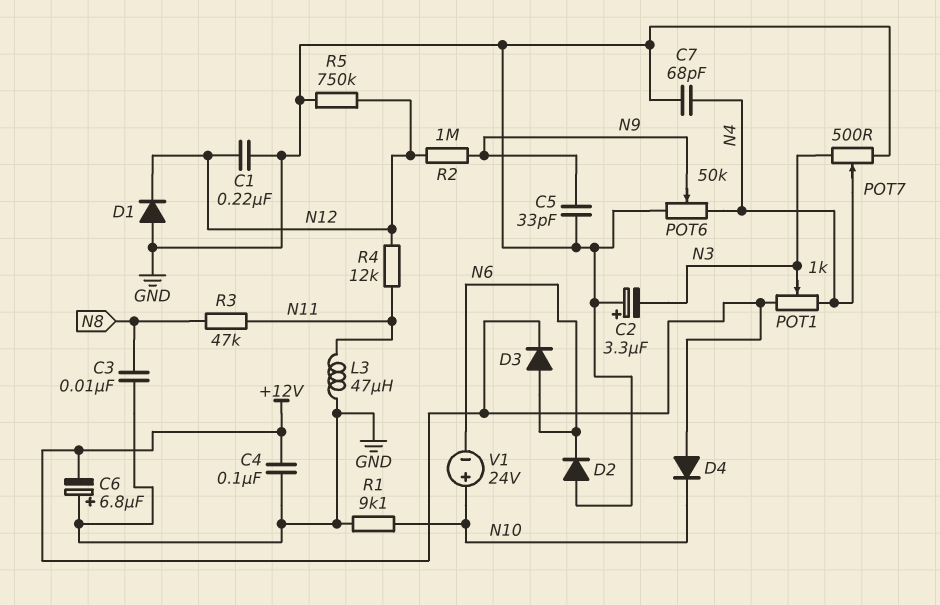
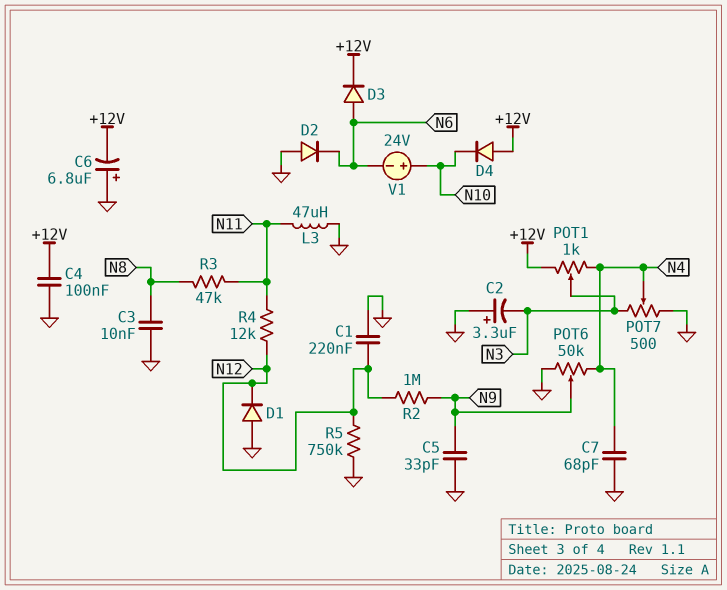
R1: 9.1k (GND, N10) -> none

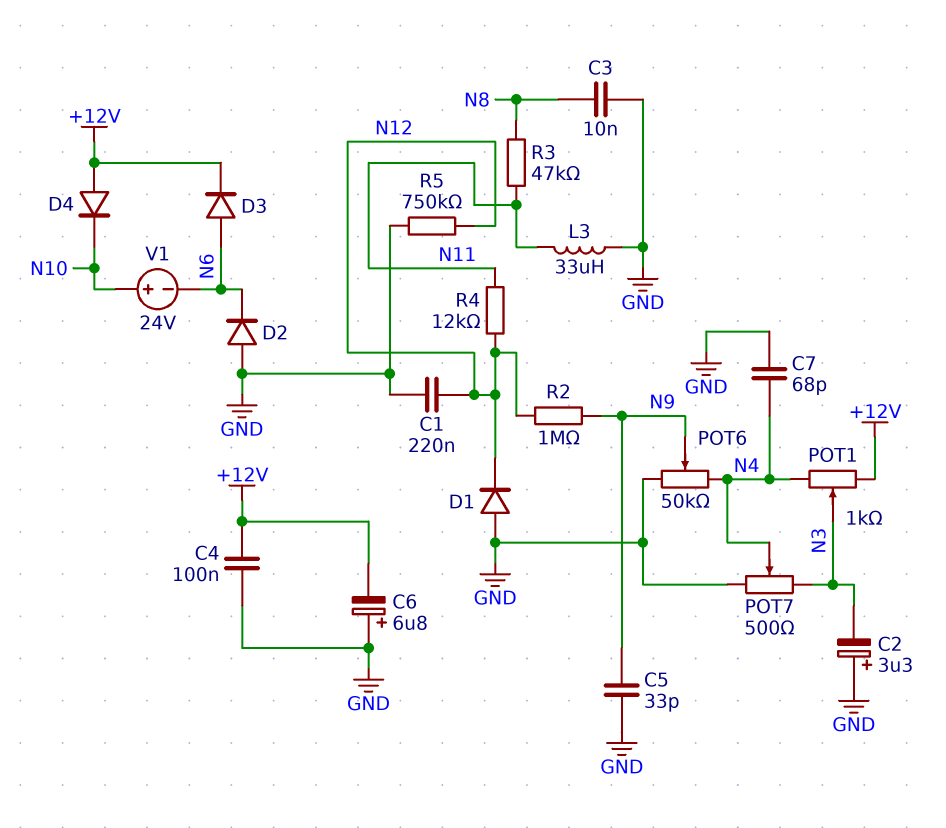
L3: 47uH (GND, N11) -> 33uH (GND, N11)

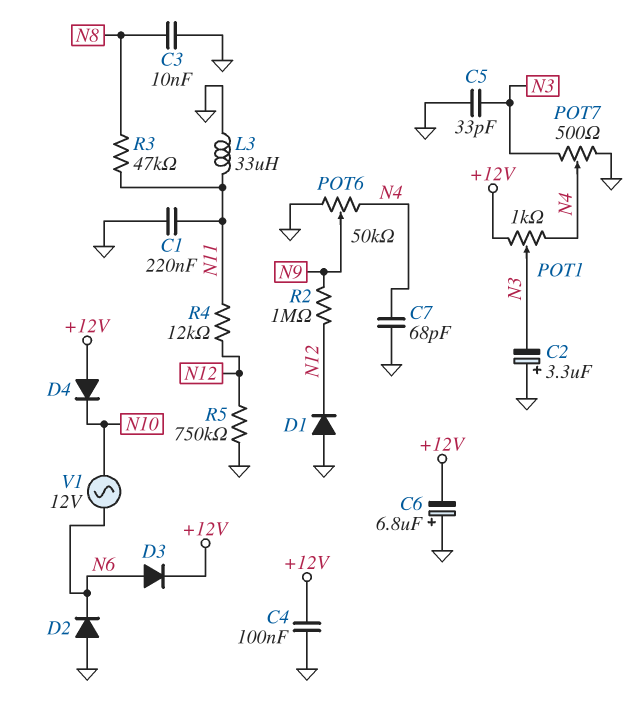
C1: 220nF (GND, N12) -> 220nF (GND, N11)
C5: 33pF (GND, N9) -> 33pF (GND, N3)
V1: 24V (plus N10, minus N6) -> AC 12V (N6, N10)

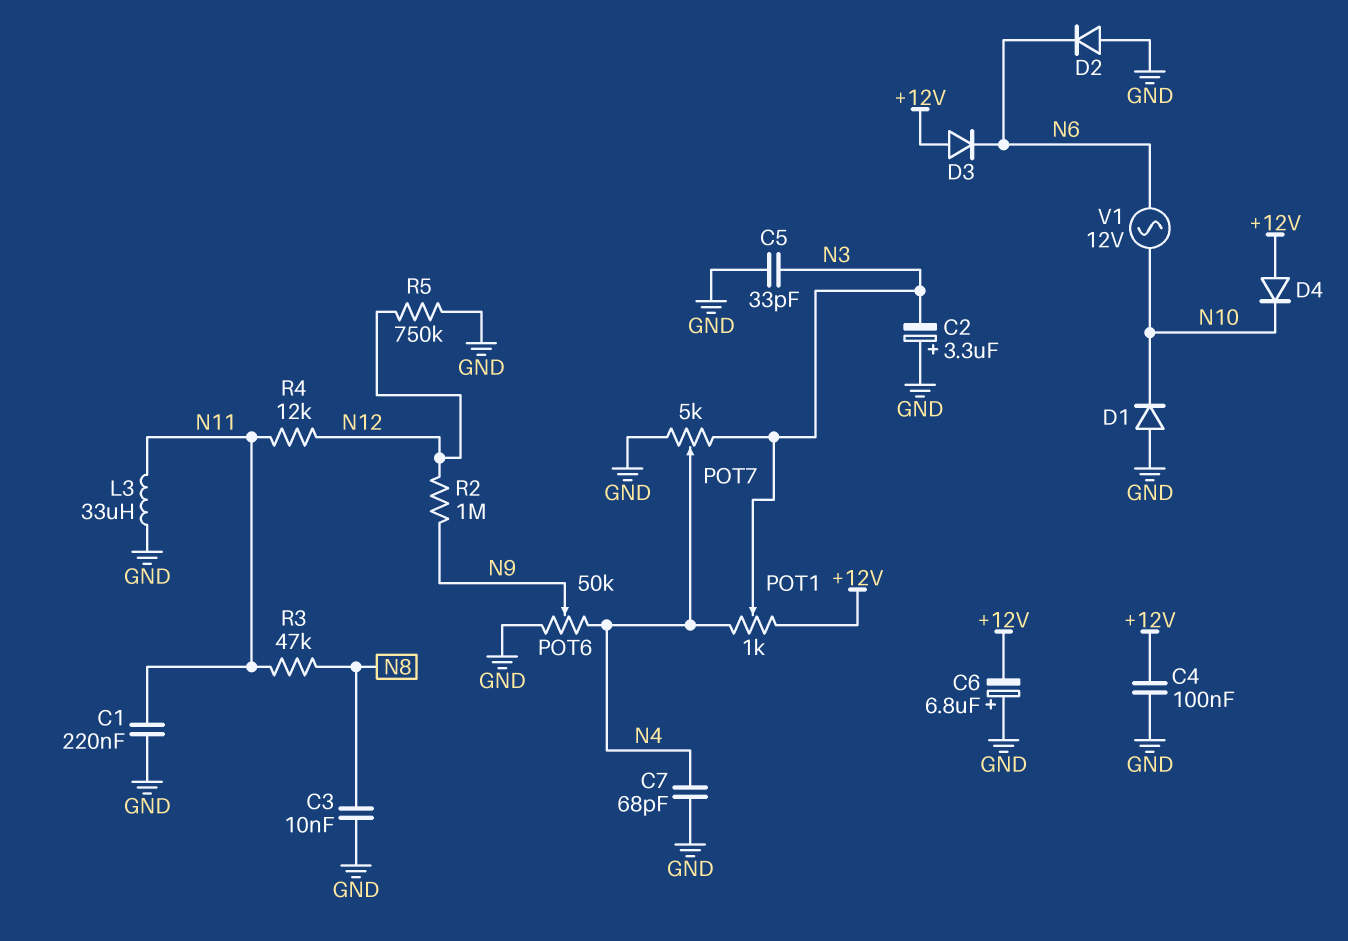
D1: diode (A GND, K N12) -> diode (A GND, K N10)
D3: diode (A N6, K +12V) -> diode (A +12V, K N6)
POT7: 500 (GND, N3, wiper N4) -> 5k (GND, N3, wiper N4)

